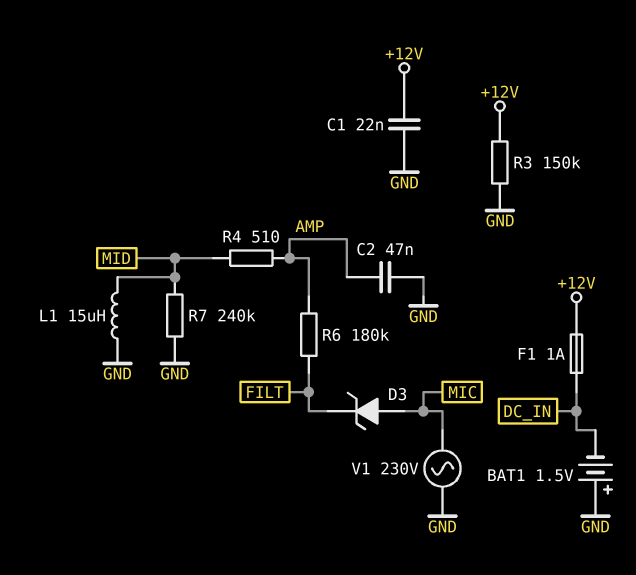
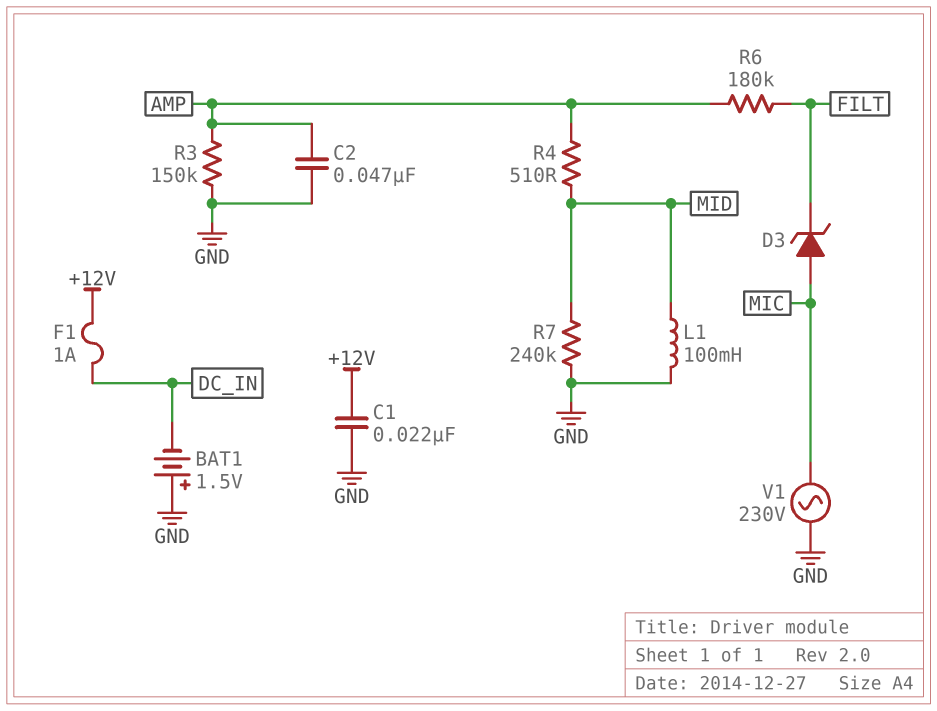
L1: 15uH (GND, MID) -> 100mH (GND, MID)
R3: 150k (+12V, GND) -> 150k (AMP, GND)

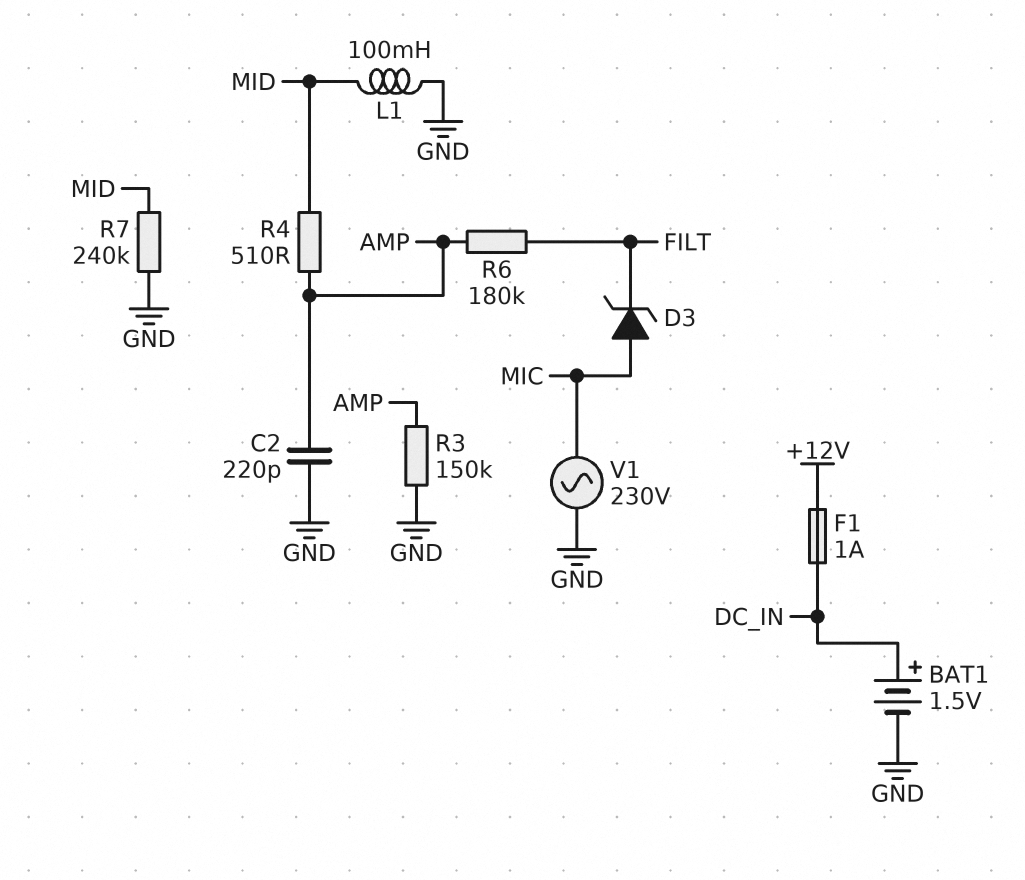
BAT1: 1.5V (plus GND, minus DC_IN) -> 1.5V (plus DC_IN, minus GND)
C1: 22nF (+12V, GND) -> none
C2: 47nF (AMP, GND) -> 220pF (AMP, GND)

